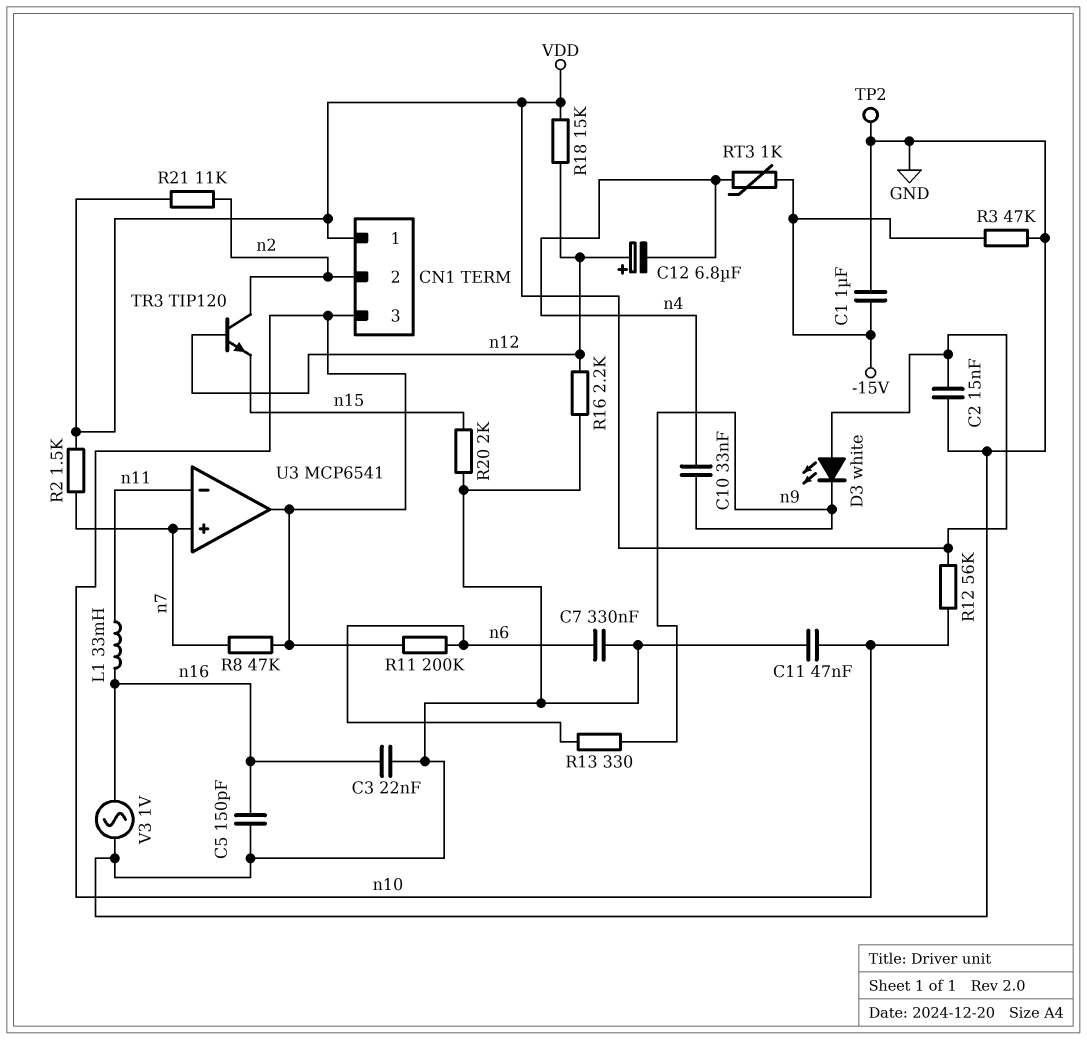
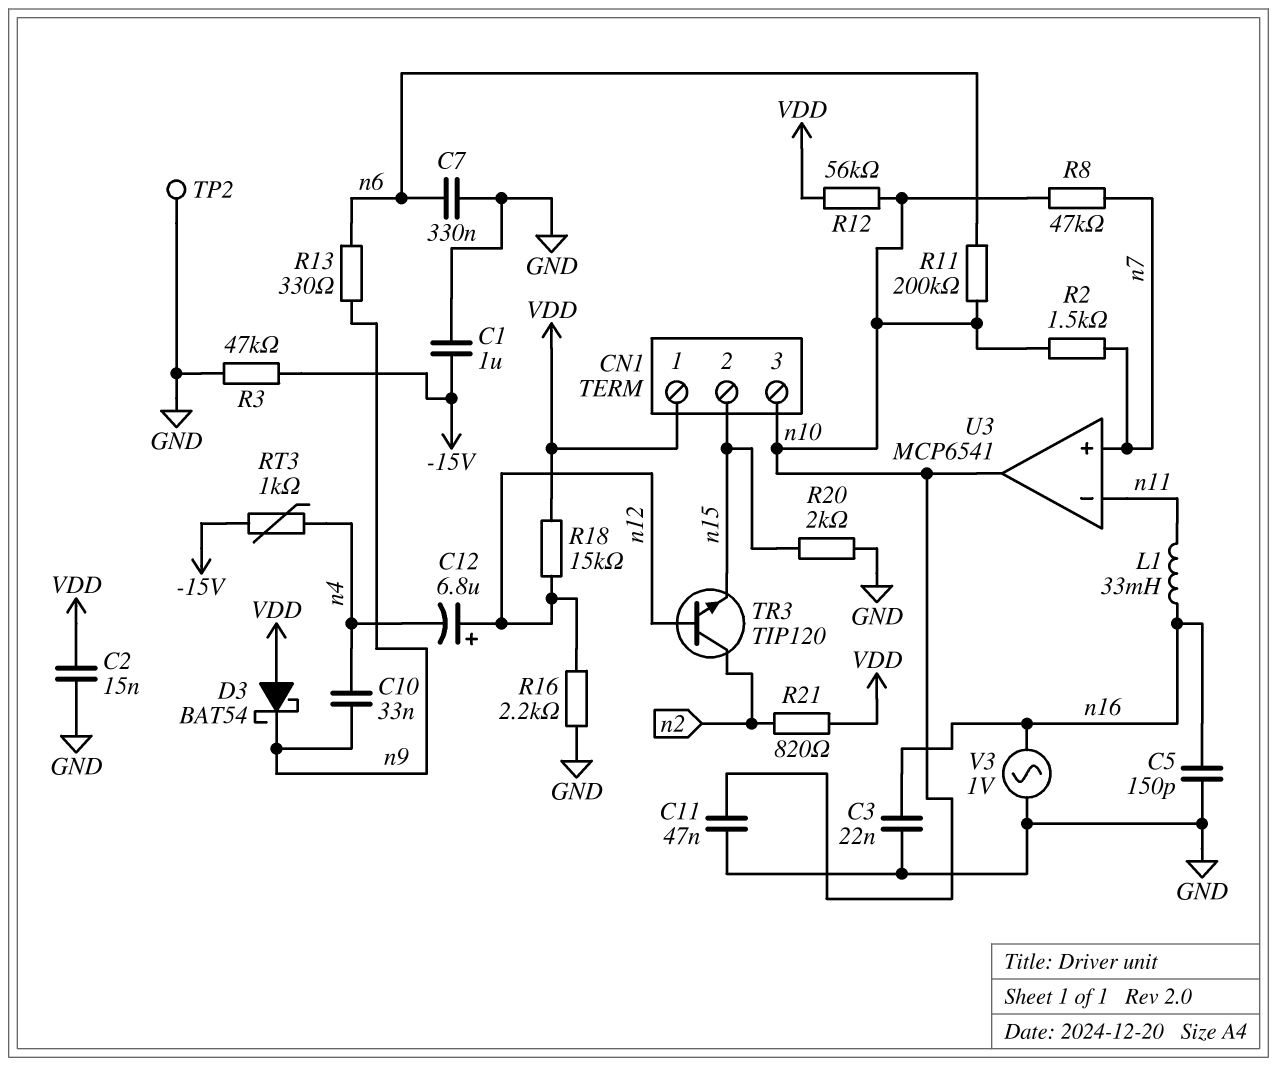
CN1 pin 2: n2 -> n15
D3: LED white (A VDD, K n9) -> schottky BAT54 (A VDD, K n9)
R2: 1.5k (VDD, n7) -> 1.5k (n7, n10)
R21: 11k (VDD, n2) -> 820 (VDD, n2)

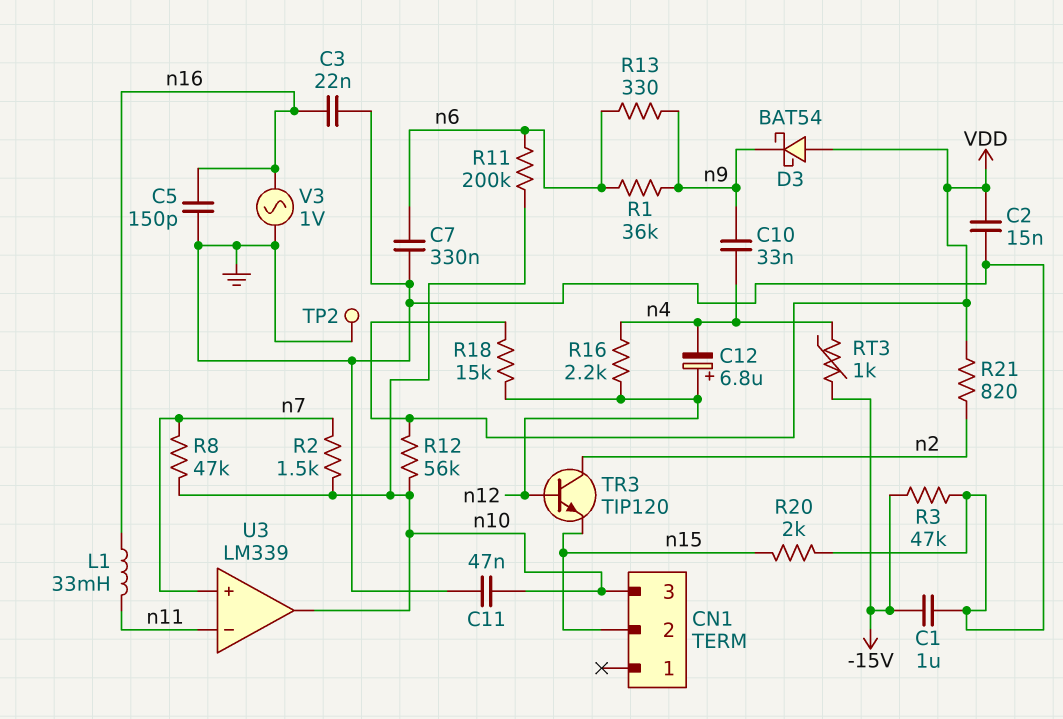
CN1 pin 1: VDD -> none
R1: none -> 36k (n6, n9)
R16: 2.2k (GND, n12) -> 2.2k (n4, n12)
U3: MCP6541 -> LM339

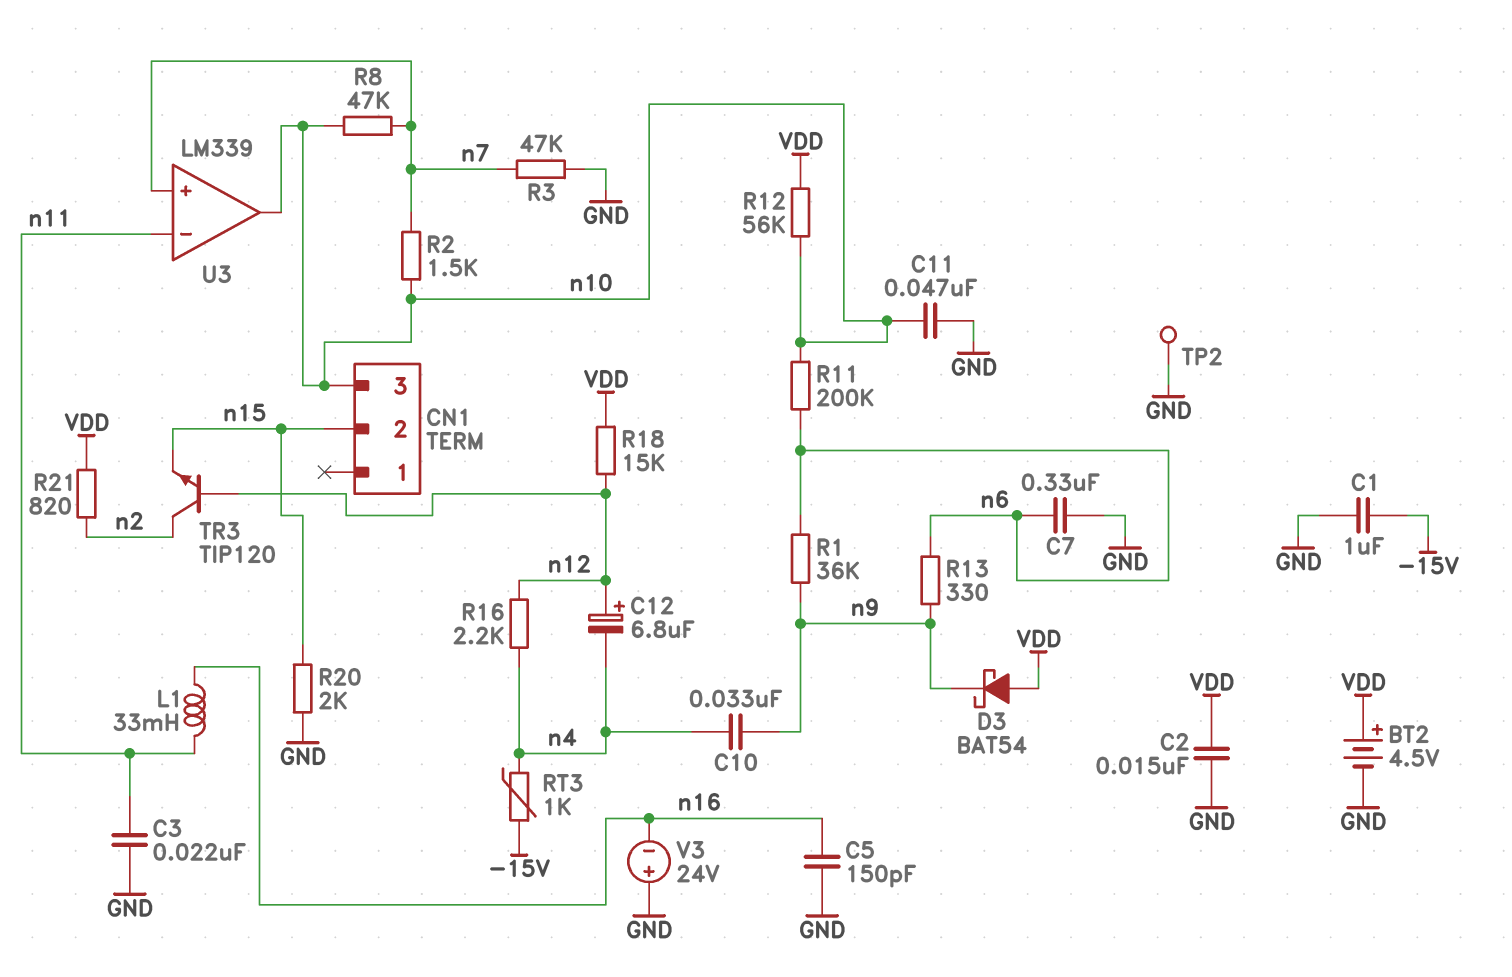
BT2: none -> 4.5V (plus VDD, minus GND)
C3: 22nF (GND, n16) -> 22nF (GND, n11)
R3: 47k (-15V, GND) -> 47k (GND, n7)
V3: AC 1V (GND, n16) -> 24V (plus GND, minus n16)

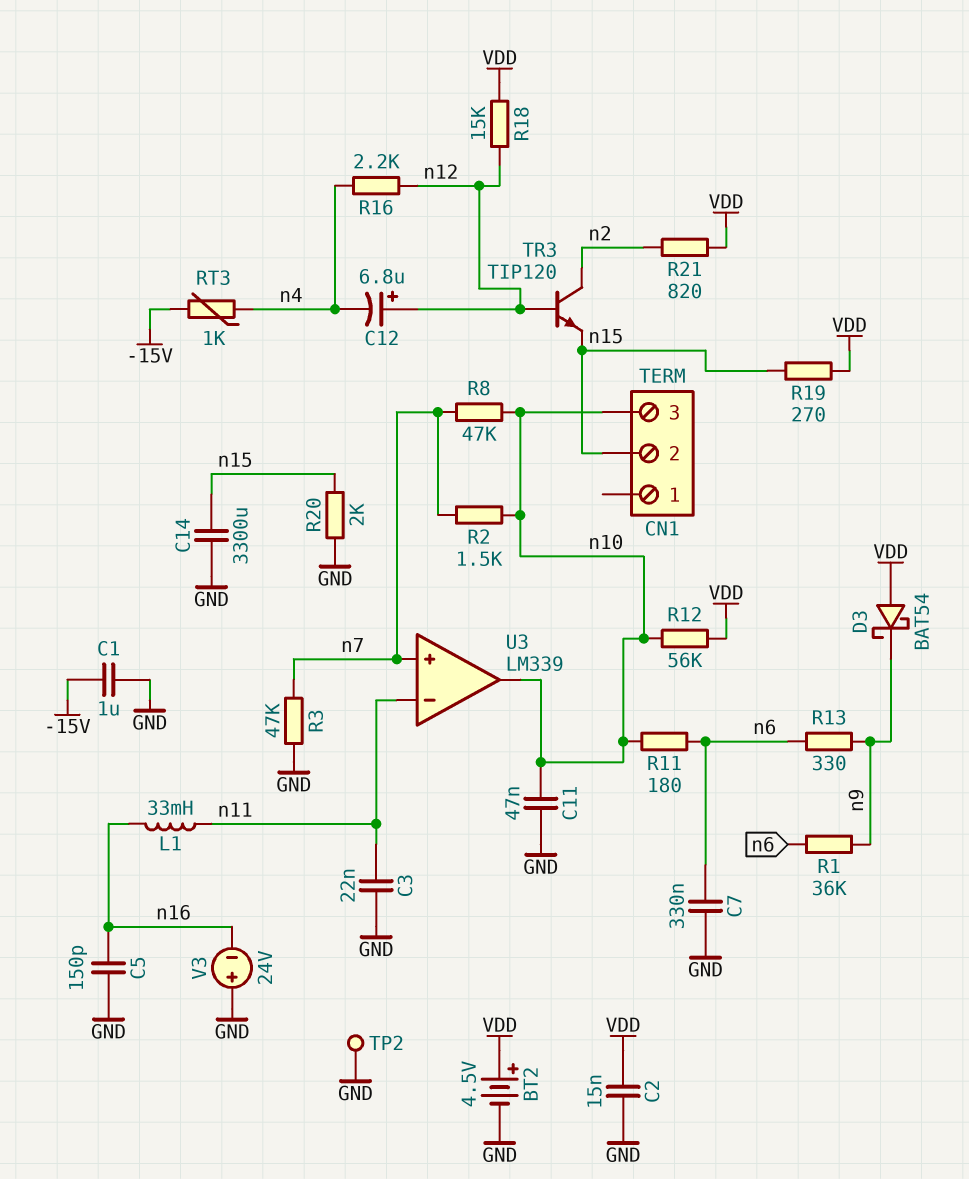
C10: 33nF (n4, n9) -> none
C14: none -> 3300uF (GND, n15)
R11: 200k (n6, n10) -> 180 (n6, n10)
R19: none -> 270 (VDD, n15)

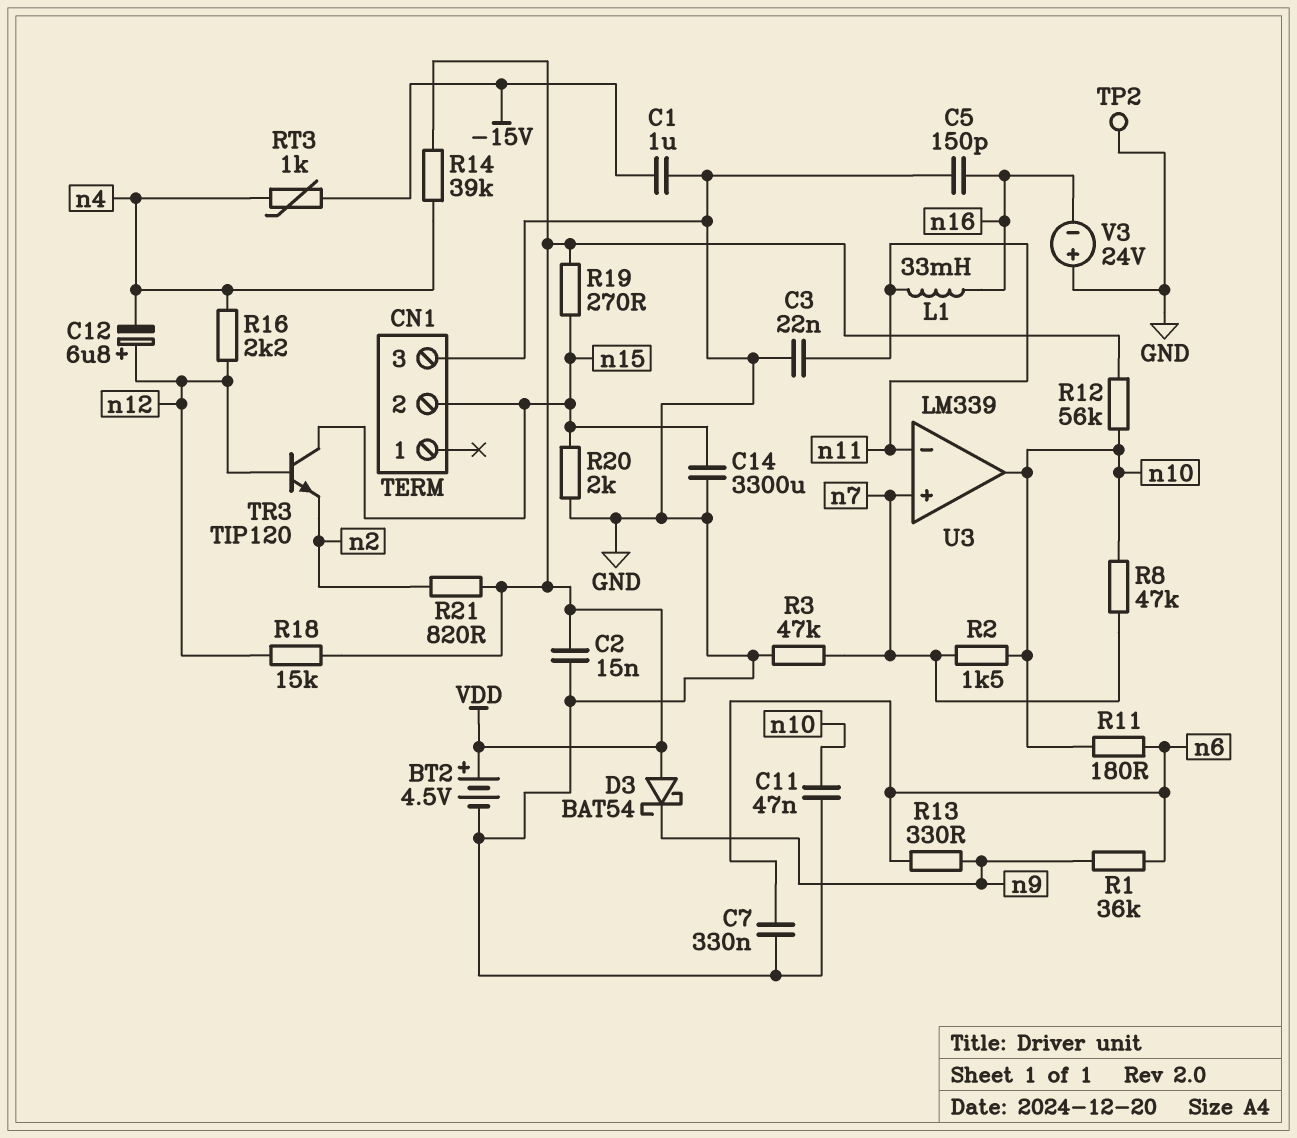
CN1 pin 3: n10 -> GND
R14: none -> 39k (VDD, n4)
TR3: NPN TIP120 (B n12, C n2, E n15) -> NPN TIP120 (B n12, C n15, E n2)

